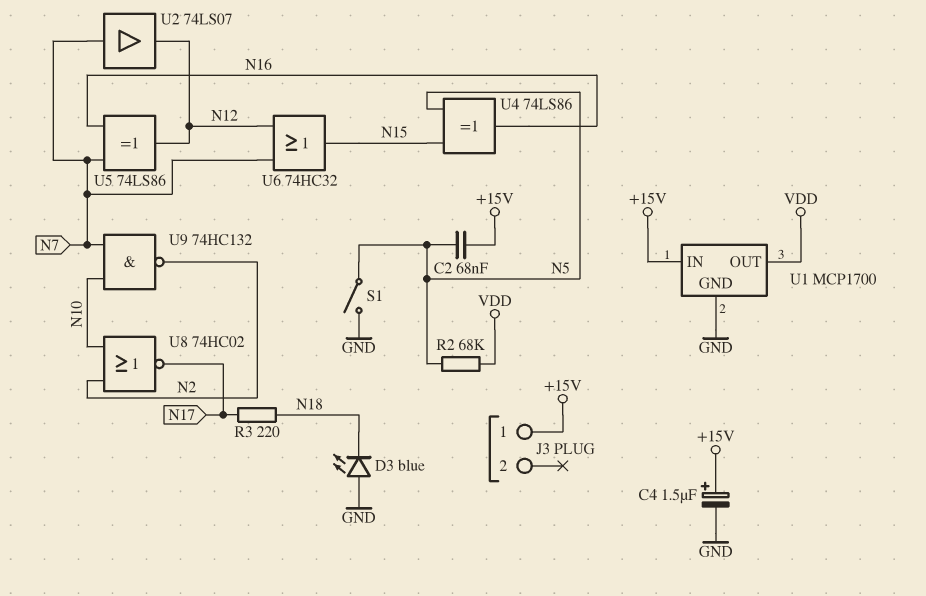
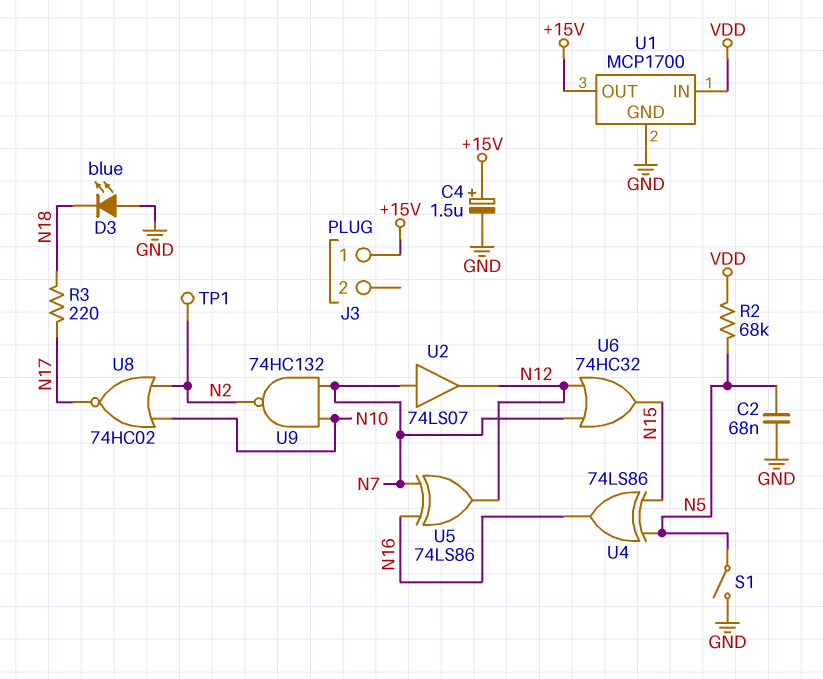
C2: 68nF (+15V, N5) -> 68nF (GND, N5)
TP1: none -> test point (N2)
U1 pin IN: +15V -> VDD
U1 pin OUT: VDD -> +15V

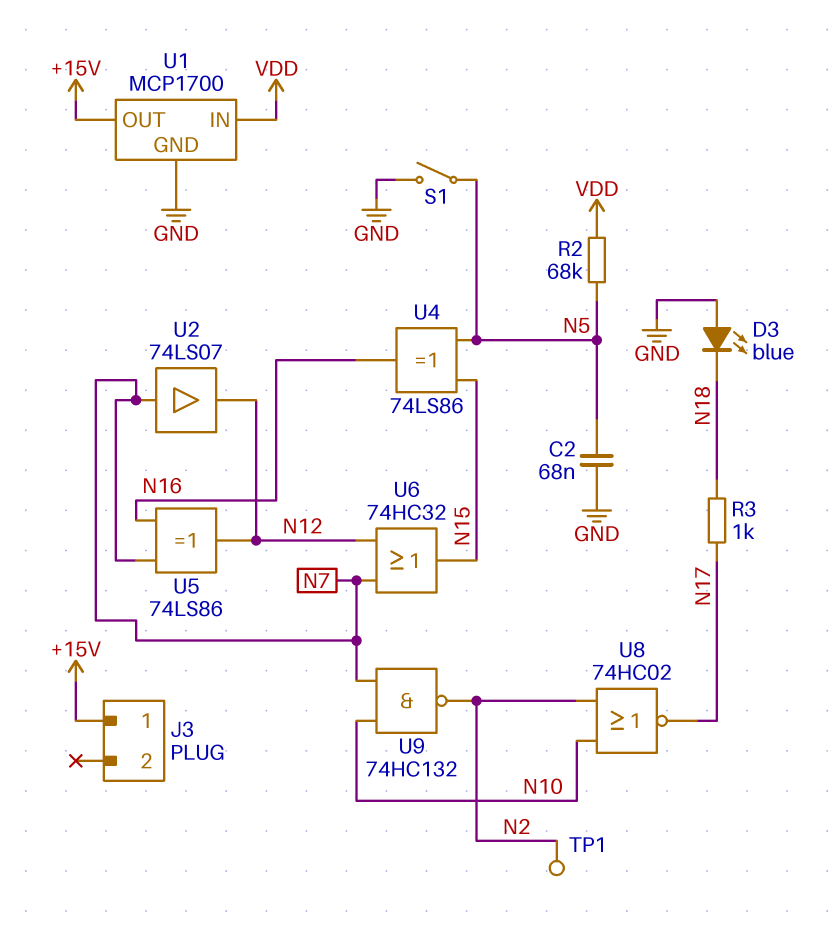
C4: 1.5uF (plus +15V, minus GND) -> none
R3: 220 (N17, N18) -> 1k (N17, N18)

